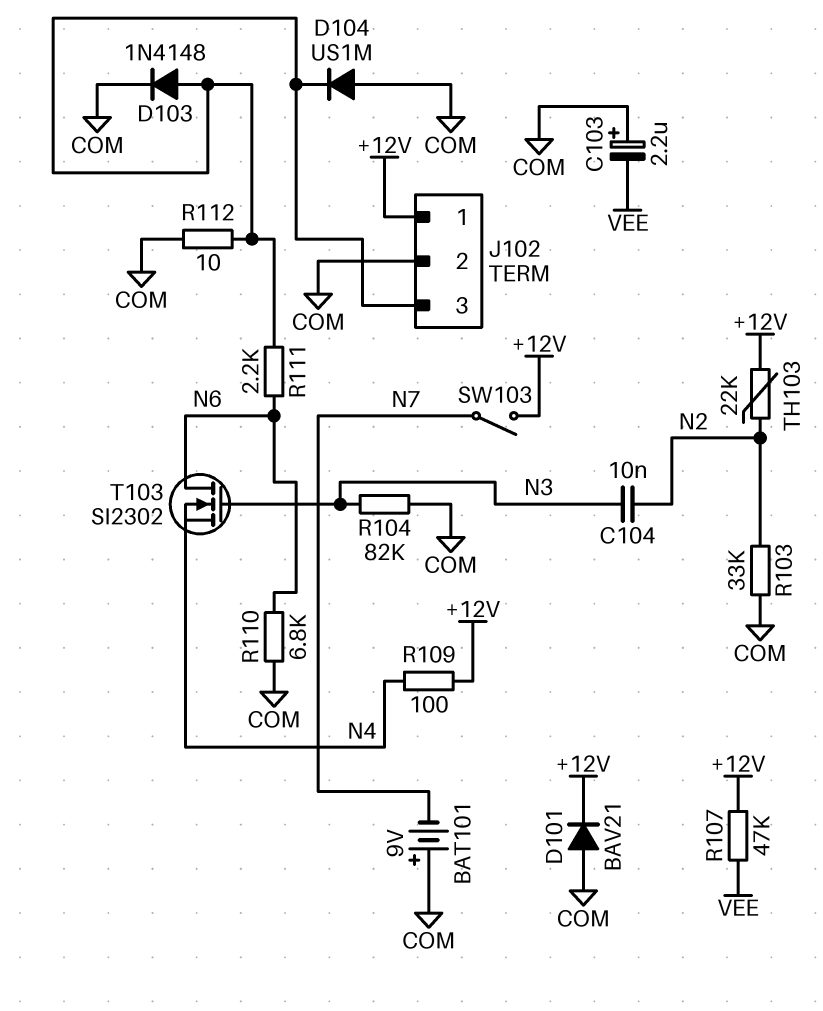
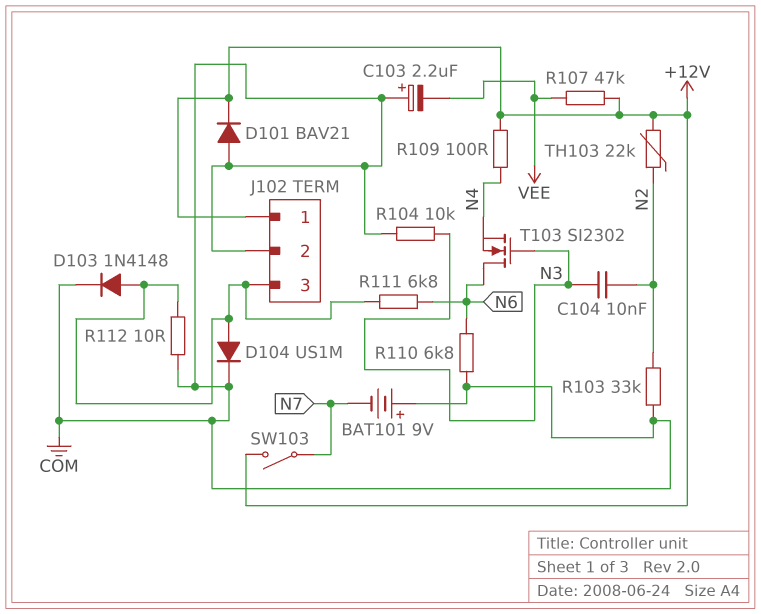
D104: diode US1M (A COM, K J102/3) -> diode US1M (A J102/3, K COM)
R104: 82k (COM, N3) -> 10k (COM, N3)
R111: 2.2k (J102/3, N6) -> 6.8k (J102/3, N6)

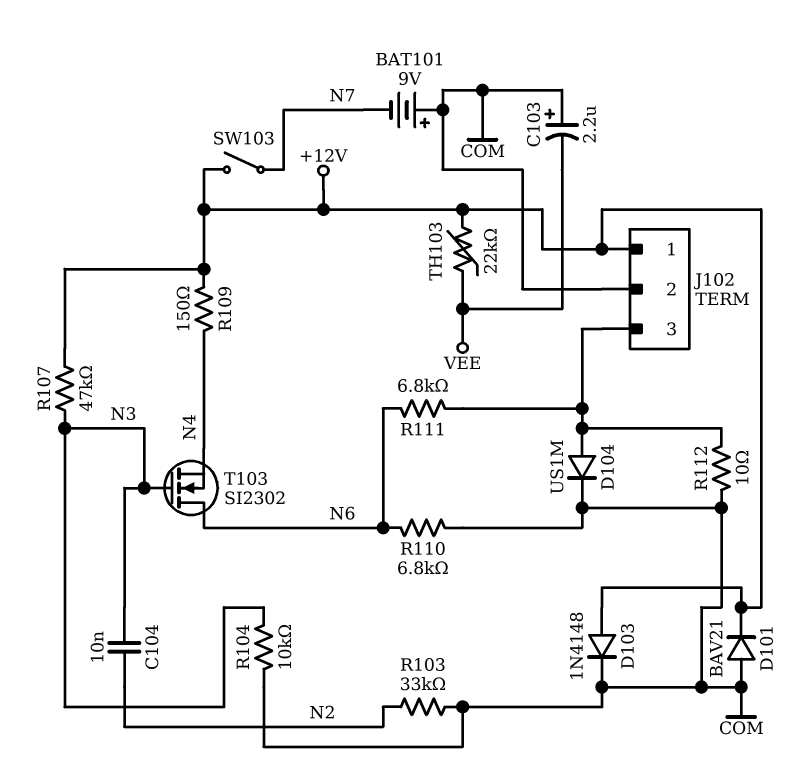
D103: diode 1N4148 (A J102/3, K COM) -> diode 1N4148 (A +12V, K COM)
R107: 47k (+12V, VEE) -> 47k (+12V, N3)
R109: 100 (+12V, N4) -> 150 (+12V, N4)
TH103: 22k (+12V, N2) -> 22k (+12V, VEE)

